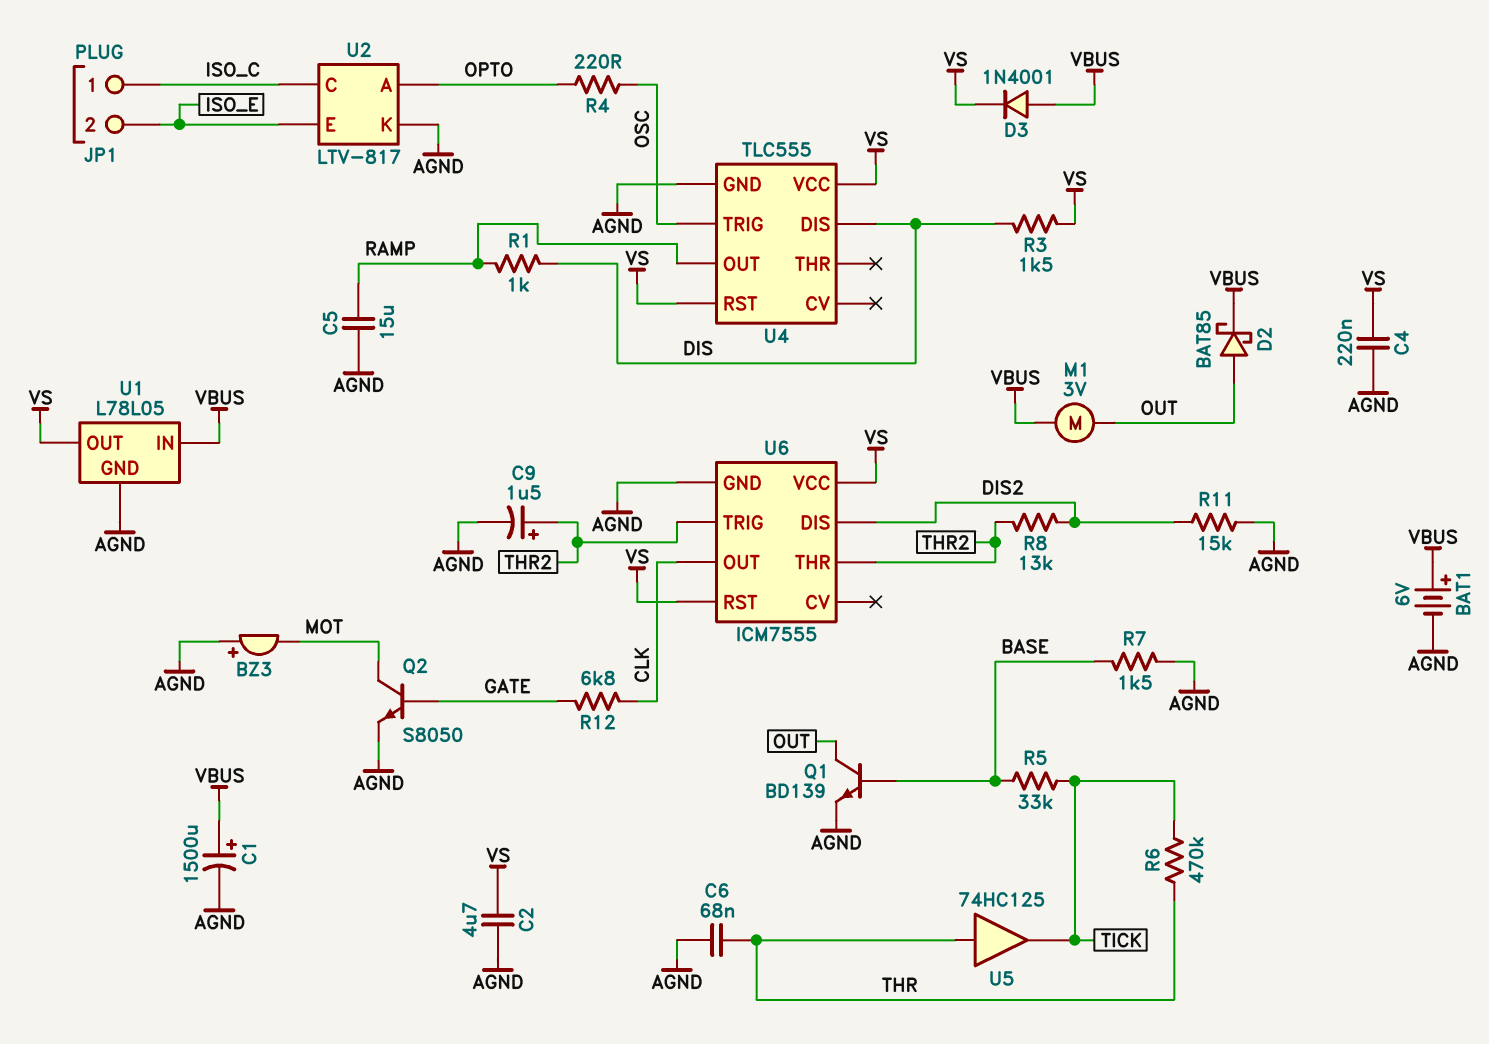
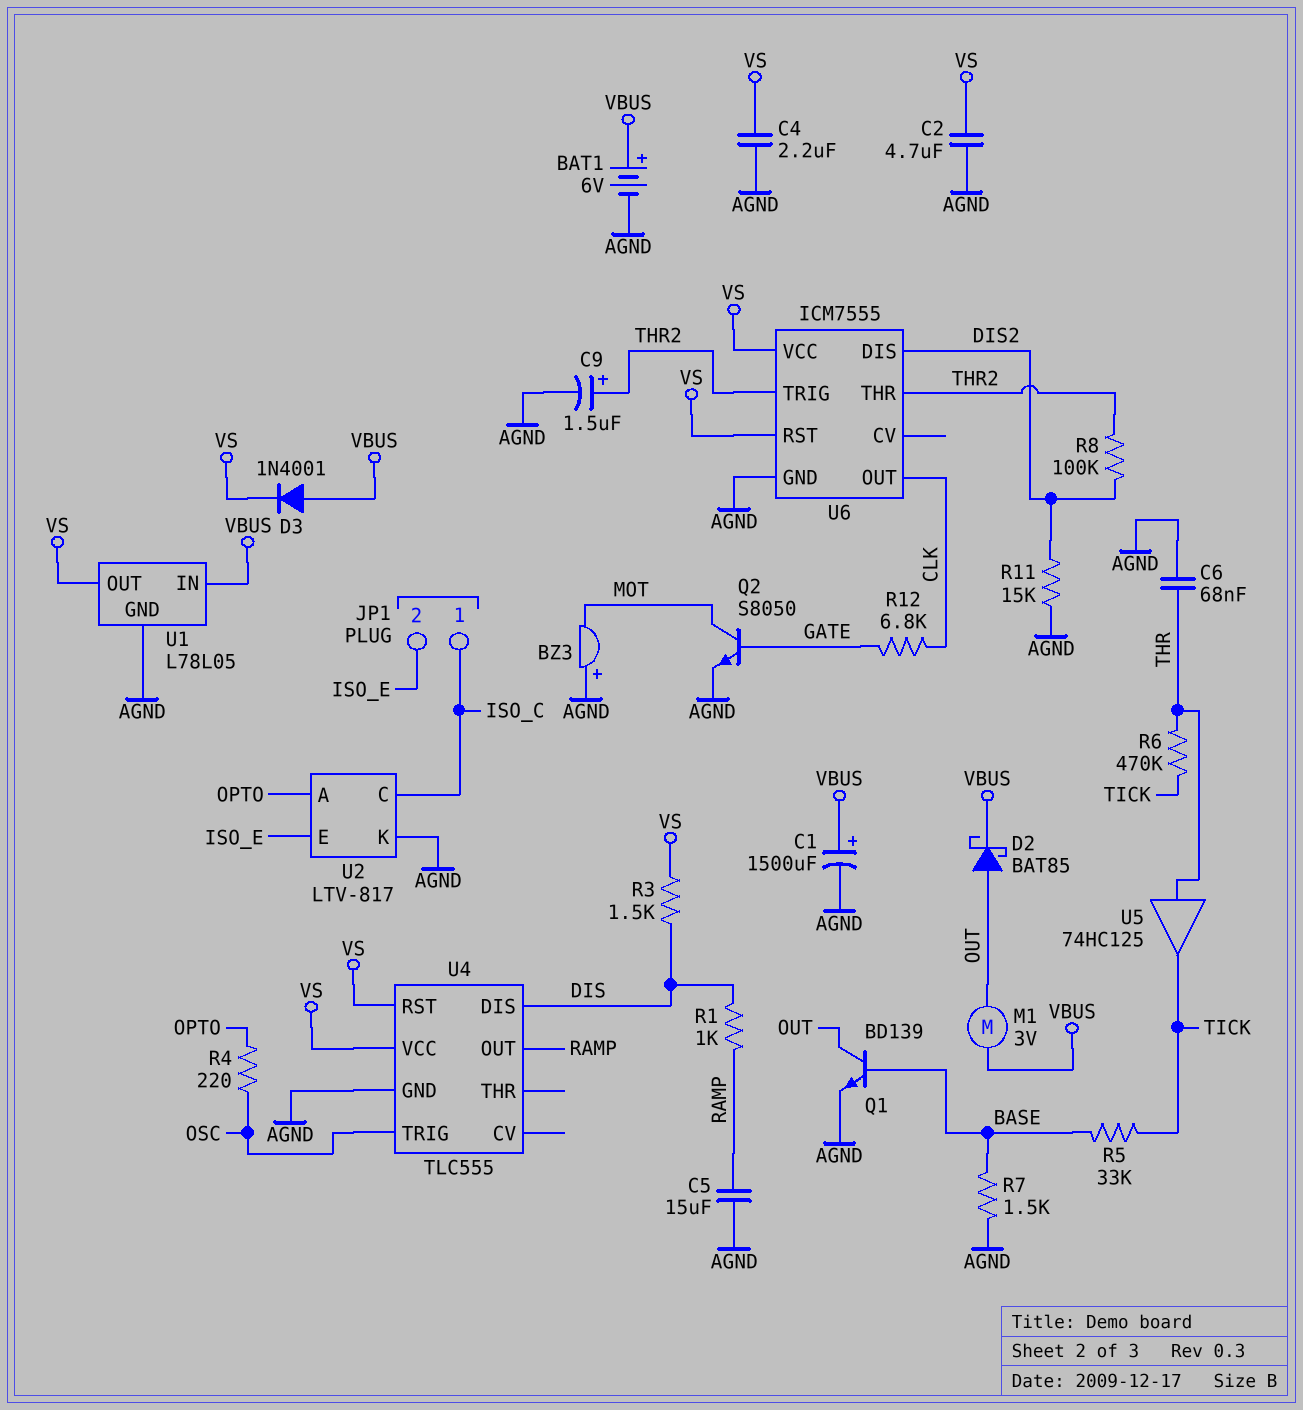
C4: 220nF (AGND, VS) -> 2.2uF (AGND, VS)
R8: 13k (DIS2, THR2) -> 100k (DIS2, THR2)

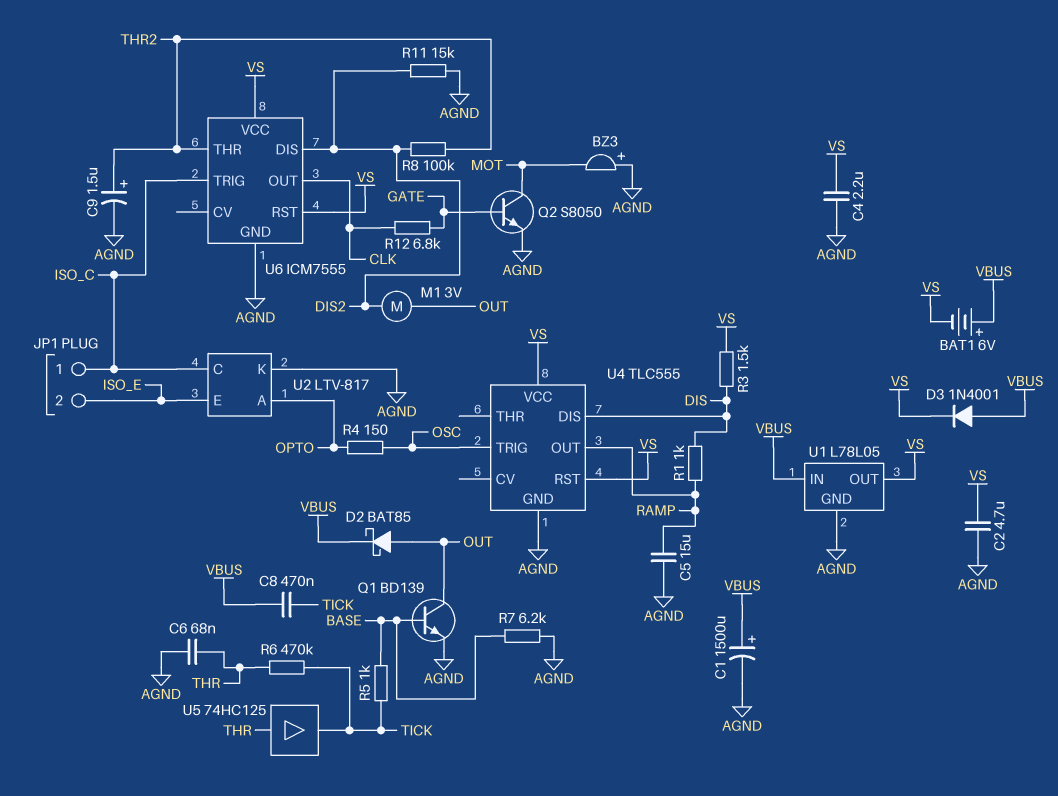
BAT1: 6V (plus VBUS, minus AGND) -> 6V (plus VBUS, minus VS)
C8: none -> 470nF (TICK, VBUS)
M1: motor 3V (OUT, VBUS) -> motor 3V (DIS2, OUT)
R4: 220 (OPTO, OSC) -> 150 (OPTO, OSC)
R5: 33k (BASE, TICK) -> 1k (BASE, TICK)
R7: 1.5k (AGND, BASE) -> 6.2k (AGND, BASE)
U6 pin TRIG: THR2 -> ISO_C

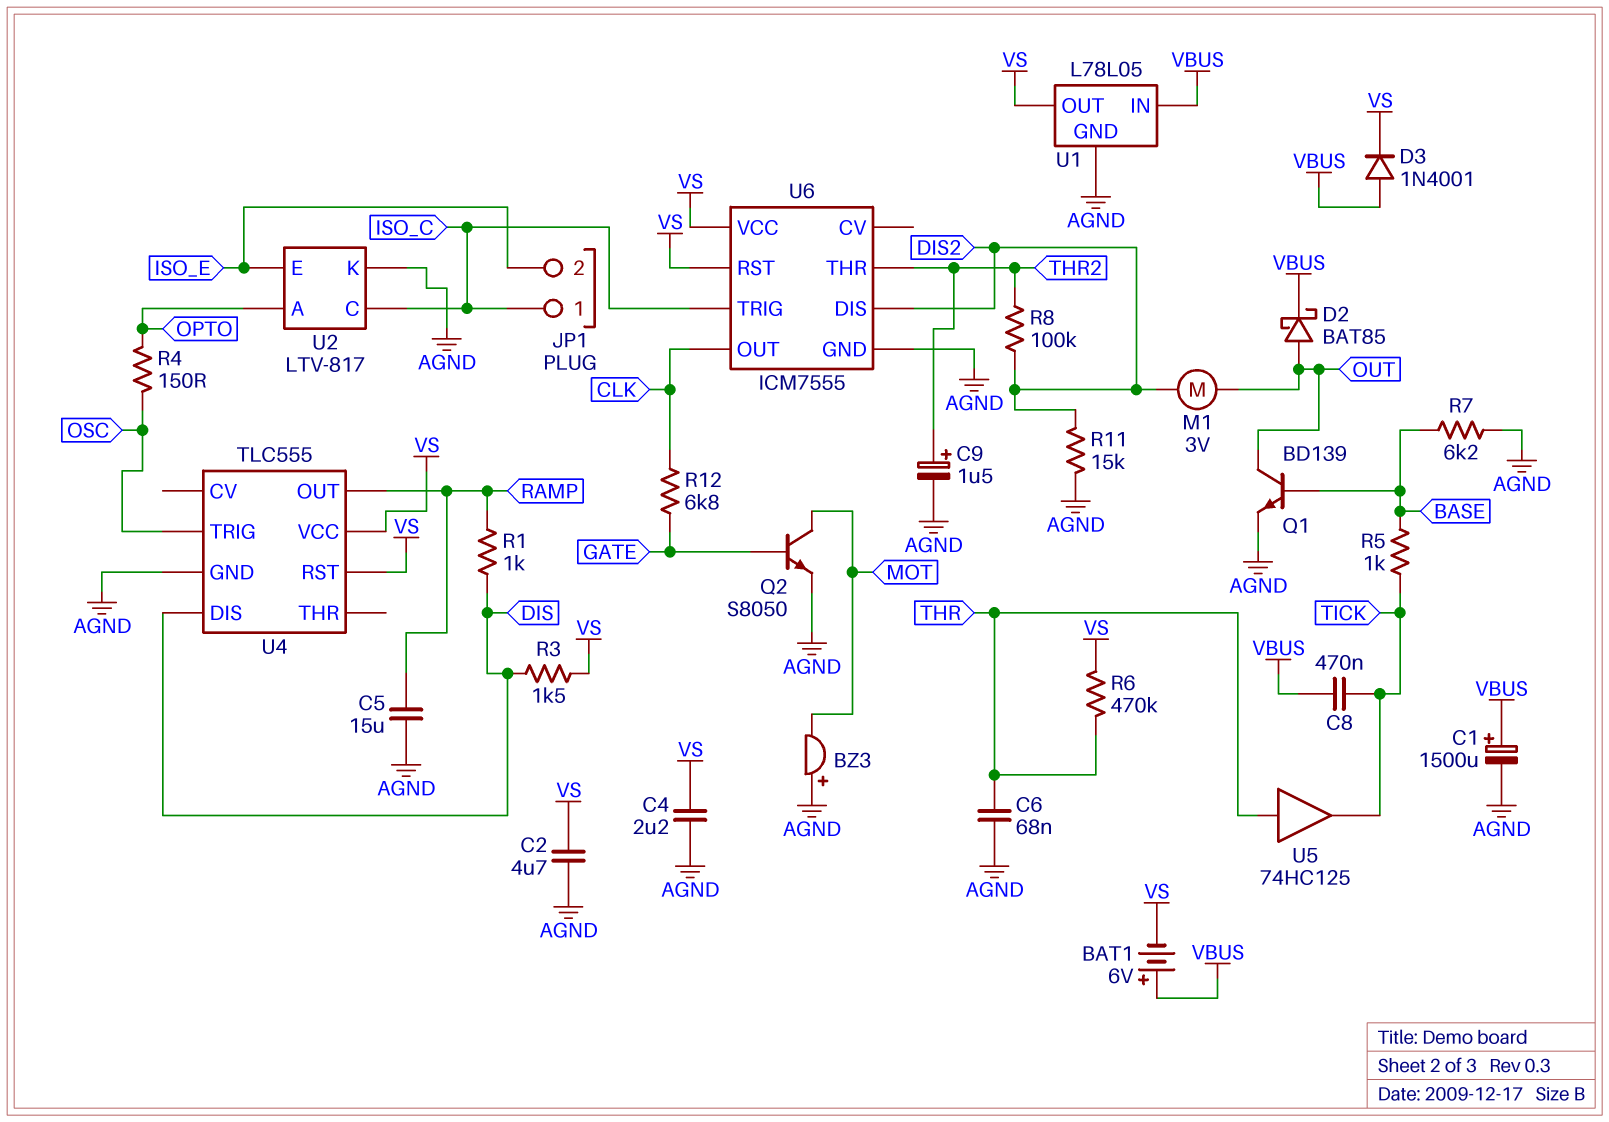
R6: 470k (THR, TICK) -> 470k (THR, VS)

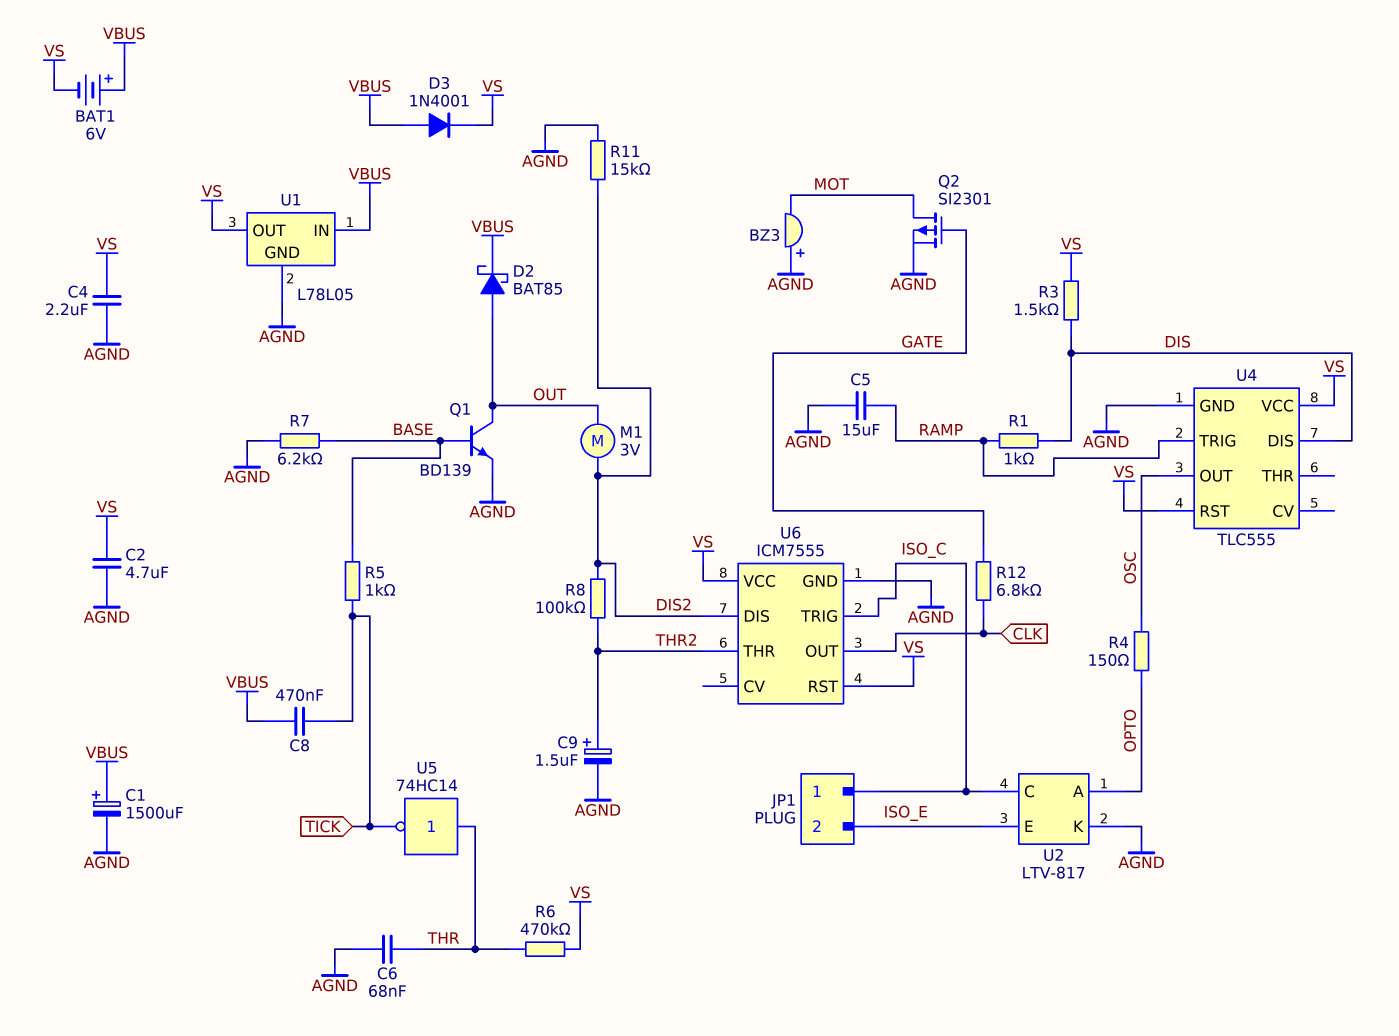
Q2: NPN S8050 (B GATE, C MOT, E AGND) -> PMOS SI2301 (G GATE, D MOT, S AGND)
U4 pin OUT: RAMP -> OSC
U4 pin TRIG: OSC -> RAMP
U5: buffer 74HC125 (in THR, out TICK) -> NOT 74HC14 (in THR, out TICK)

